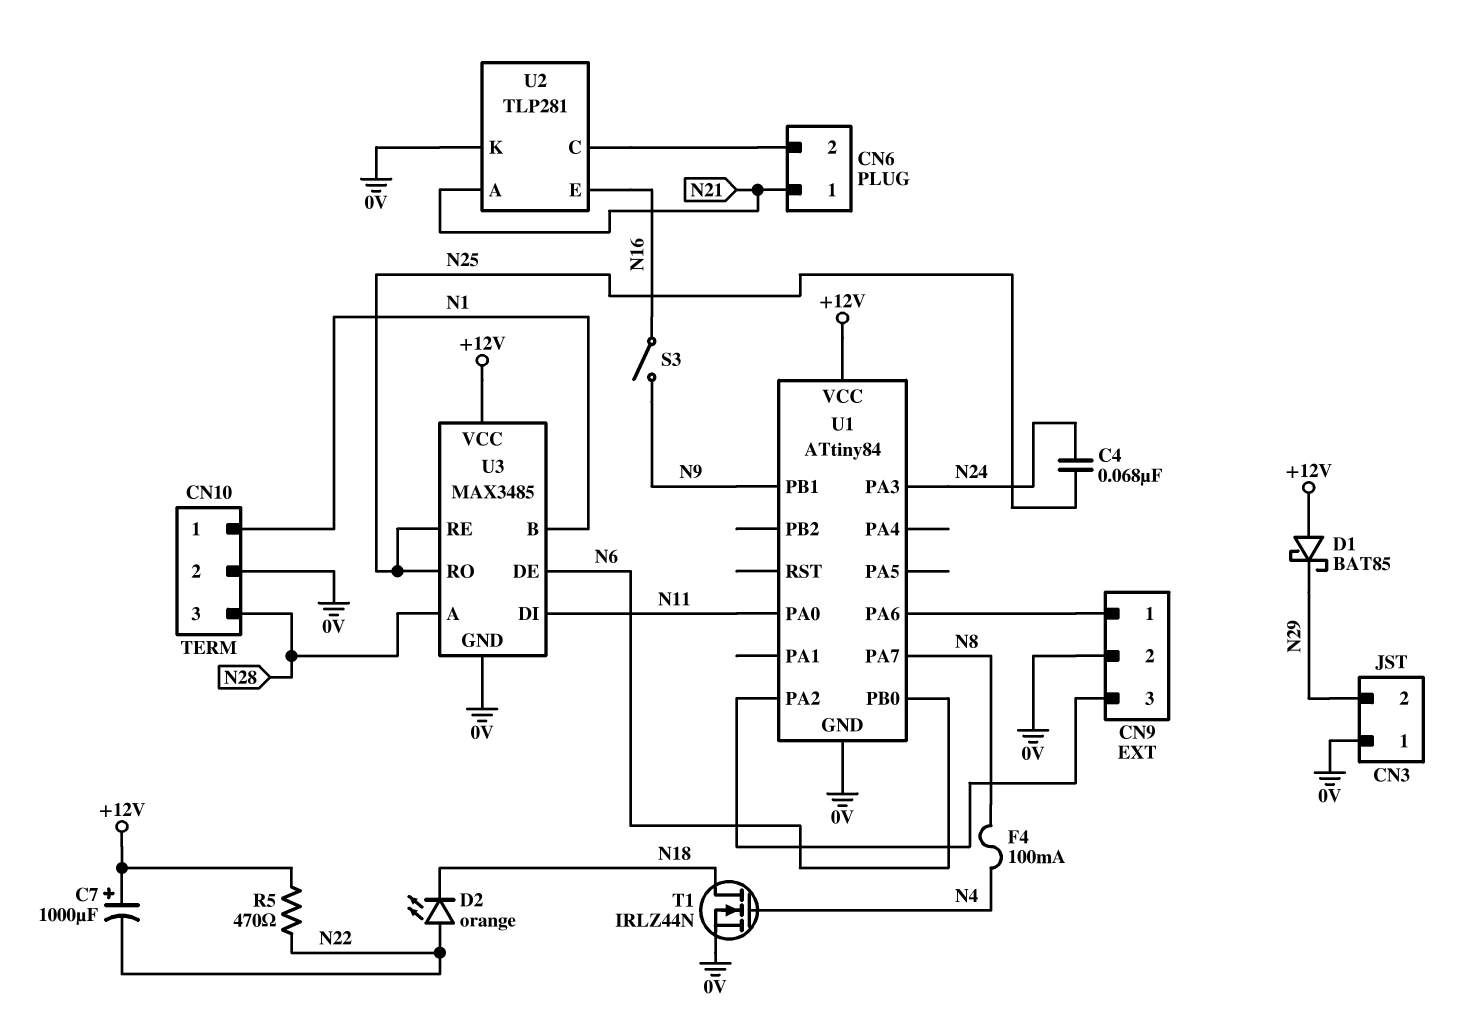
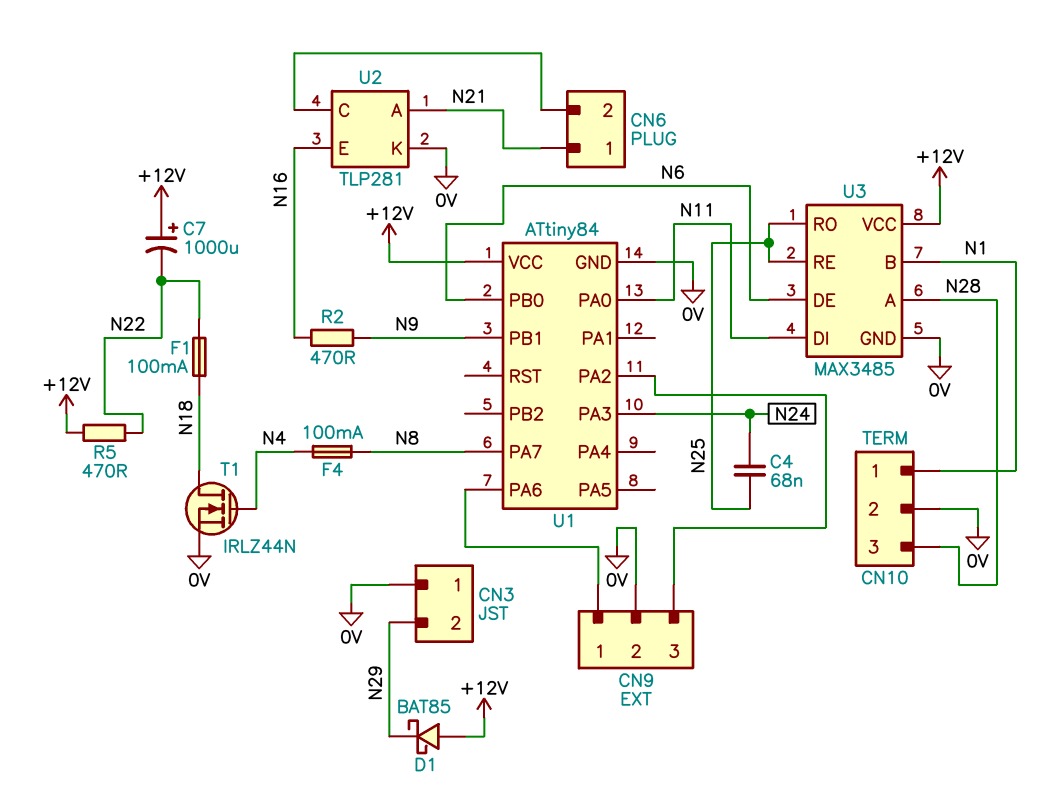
D2: LED orange (A N22, K N18) -> none
F1: none -> 100mA (N18, N22)
R2: none -> 470 (N9, N16)
S3: switch (N9, N16) -> none

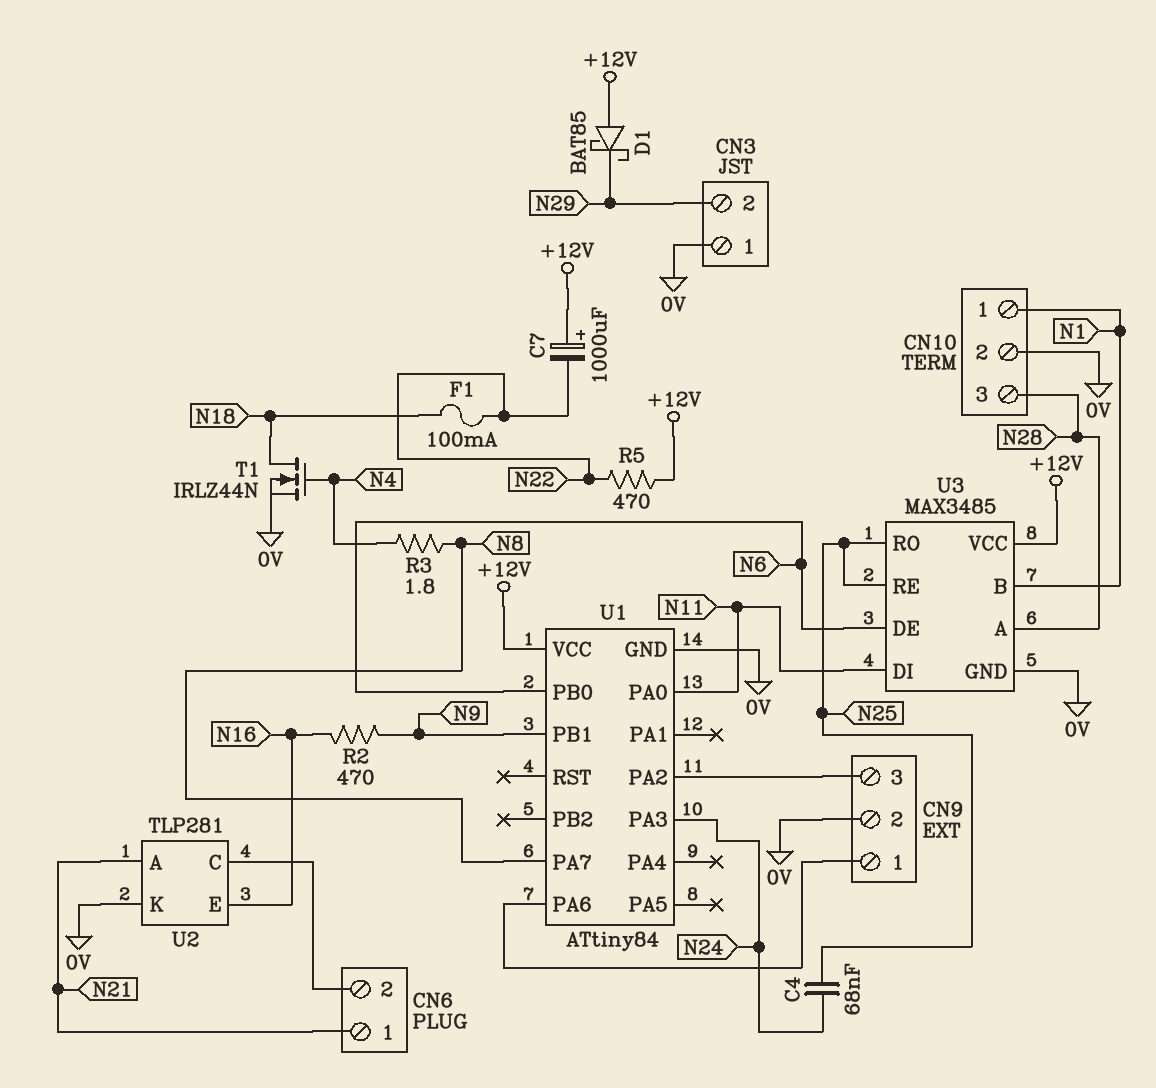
F4: 100mA (N4, N8) -> none
R3: none -> 1.8 (N4, N8)

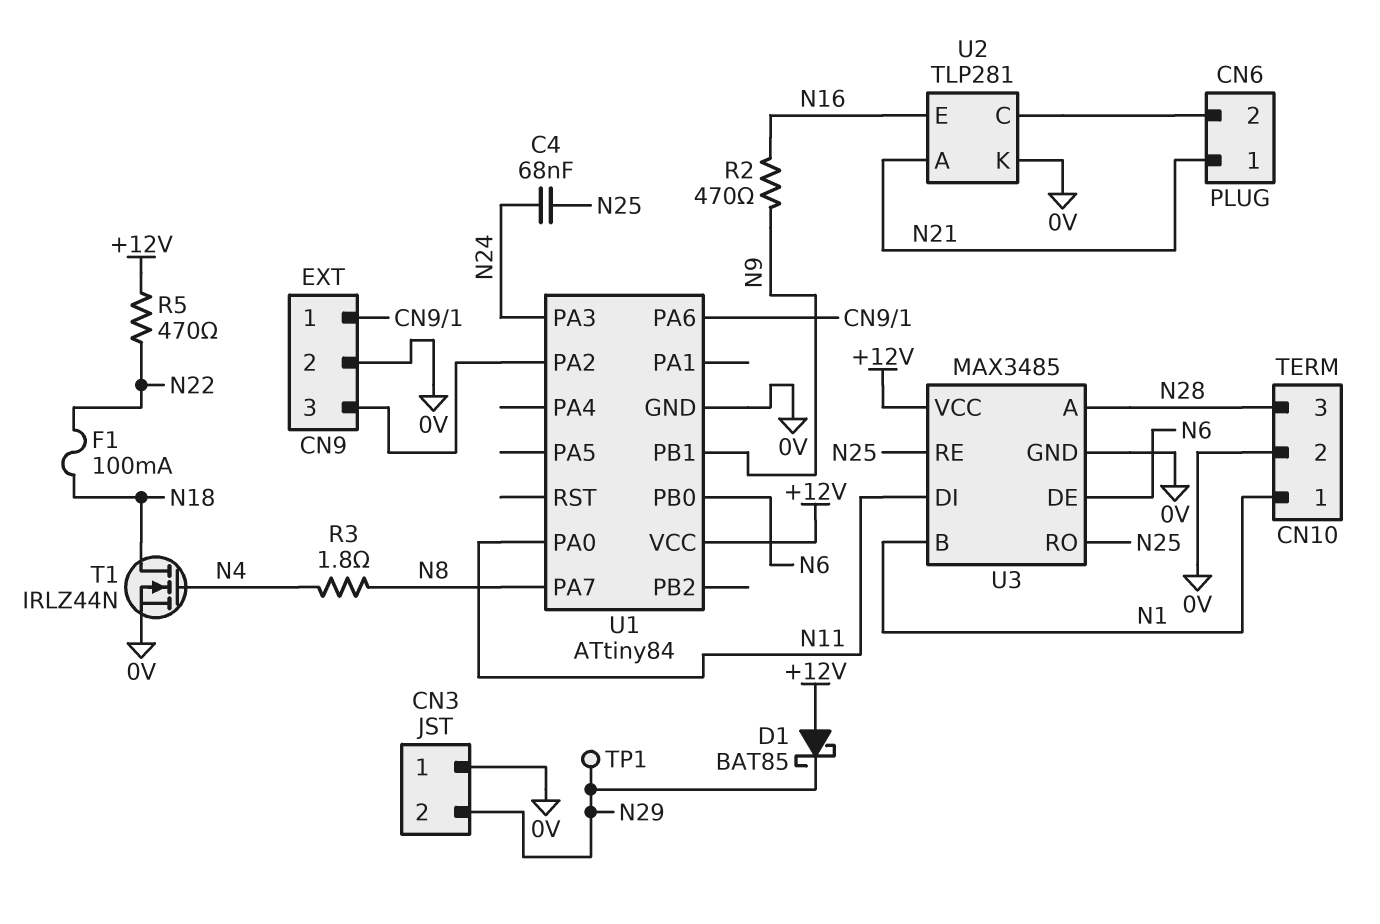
C7: 1000uF (plus +12V, minus N22) -> none
TP1: none -> test point (N29)

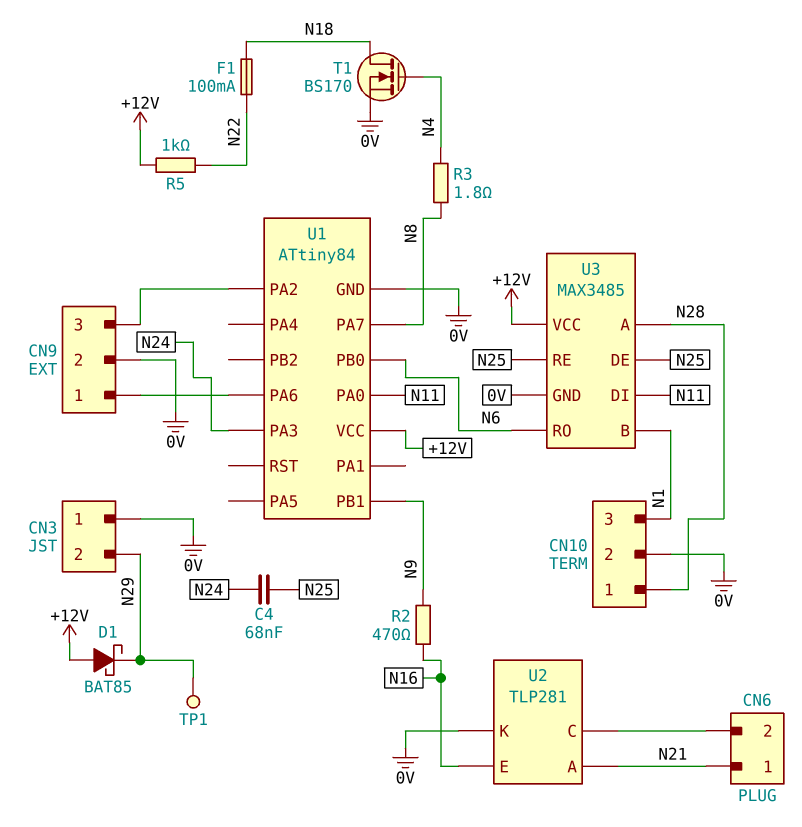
CN10 pin 1: N1 -> N28
CN10 pin 3: N28 -> N1
R5: 470 (+12V, N22) -> 1k (+12V, N22)
T1: NMOS IRLZ44N (G N4, D N18, S 0V) -> NMOS BS170 (G N4, D N18, S 0V)
U3 pin DE: N6 -> N25
U3 pin RO: N25 -> N6

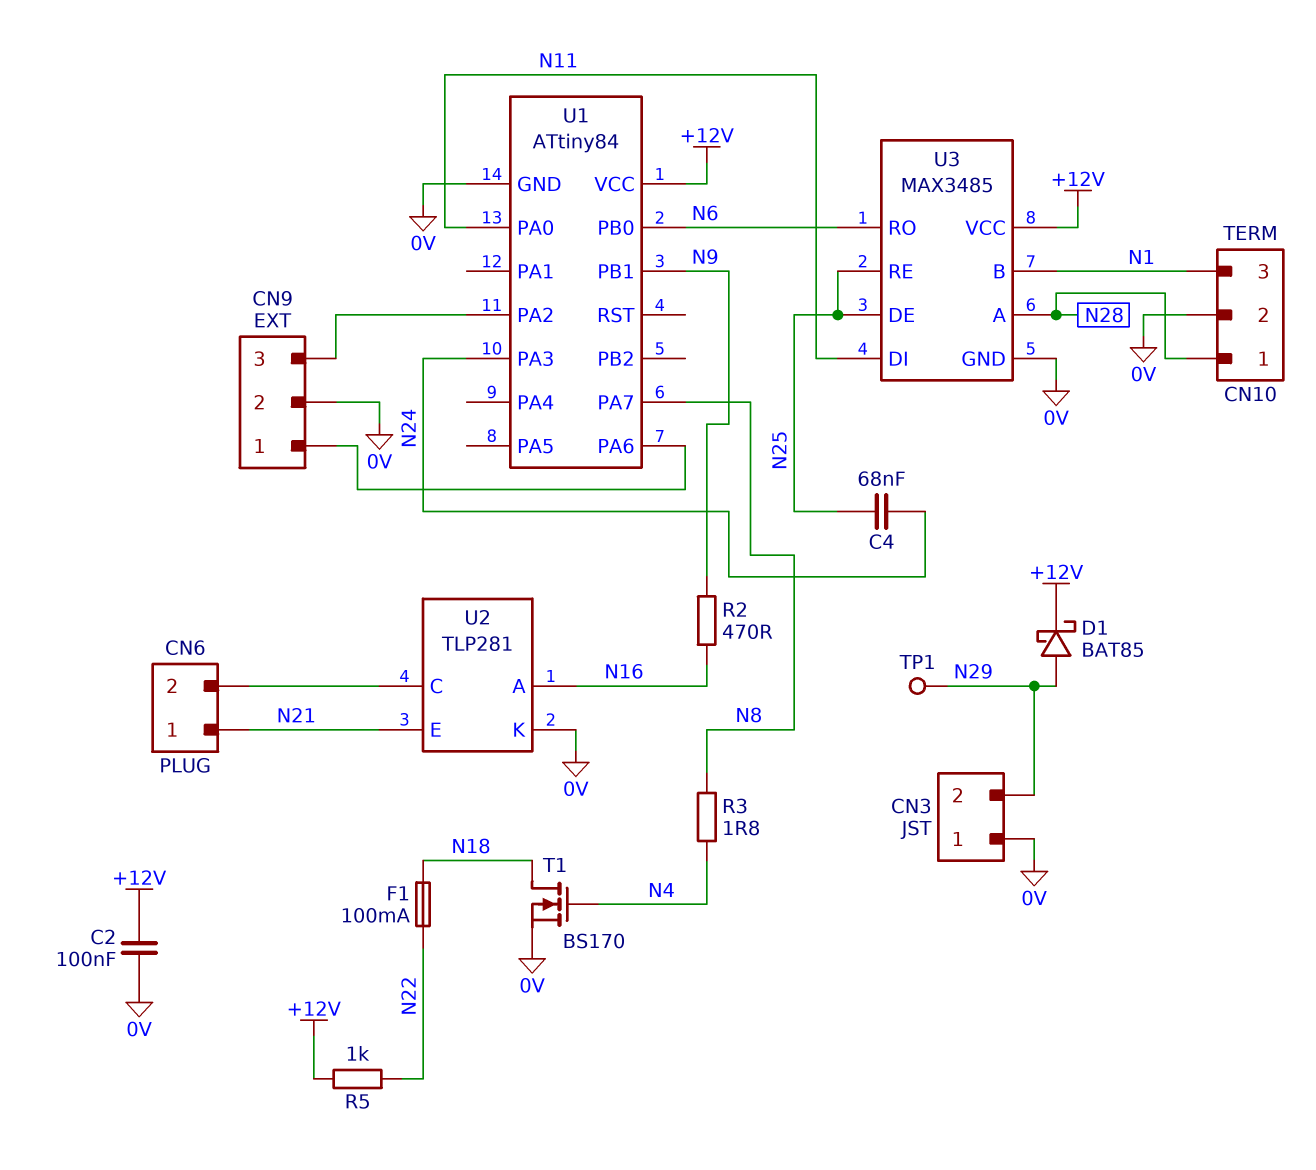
C2: none -> 100nF (+12V, 0V)
D1: schottky BAT85 (A +12V, K N29) -> schottky BAT85 (A N29, K +12V)
U2 pin A: N21 -> N16
U2 pin E: N16 -> N21

